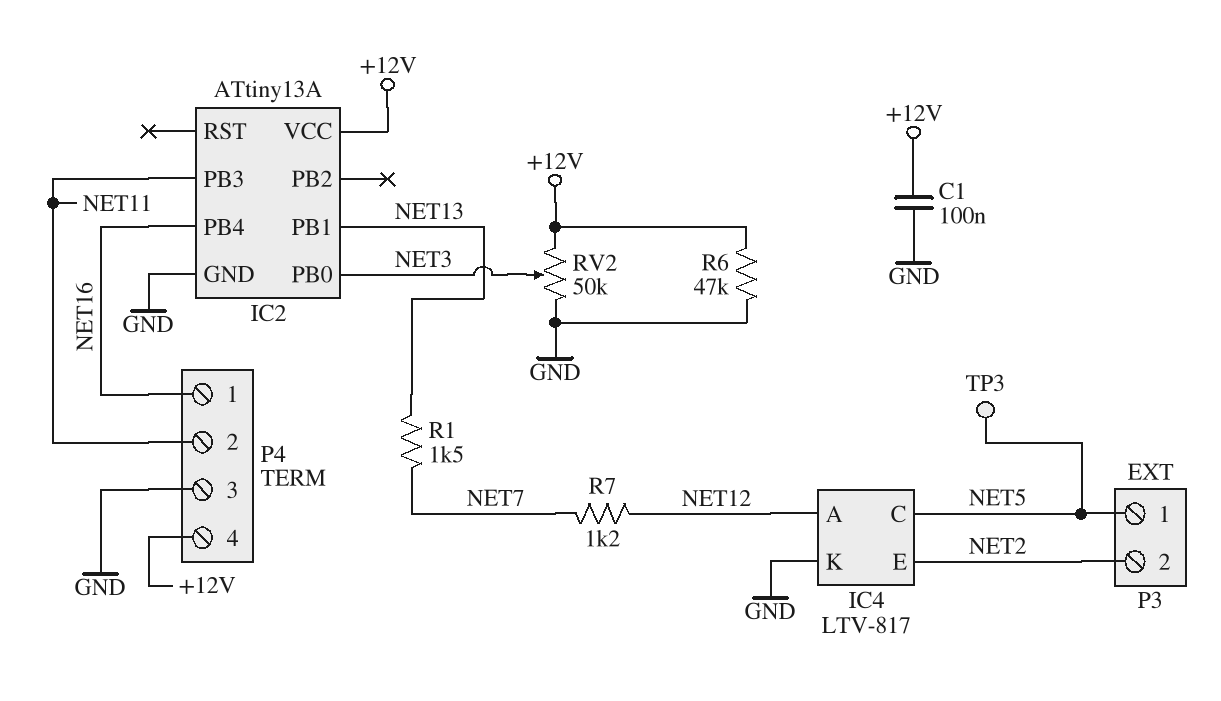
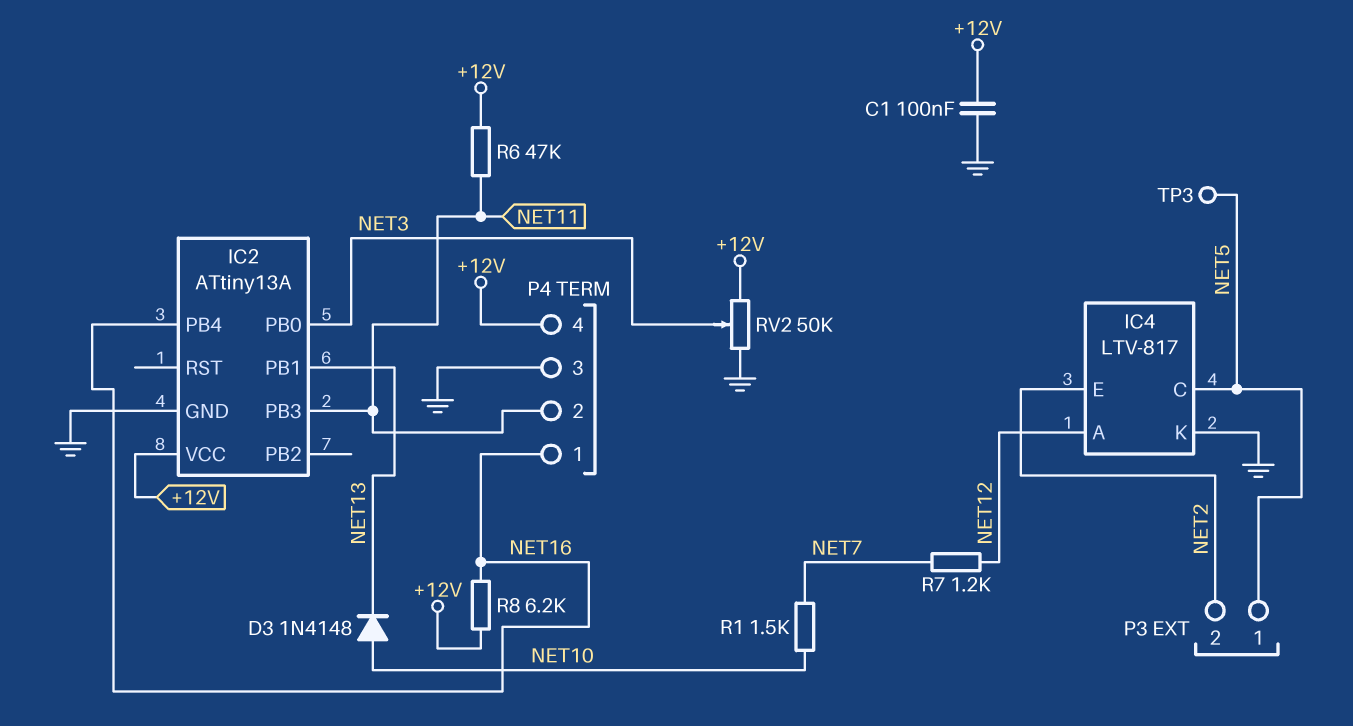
D3: none -> diode 1N4148 (A NET10, K NET13)
R1: 1.5k (NET7, NET13) -> 1.5k (NET7, NET10)
R6: 47k (+12V, GND) -> 47k (+12V, NET11)
R8: none -> 6.2k (+12V, NET16)

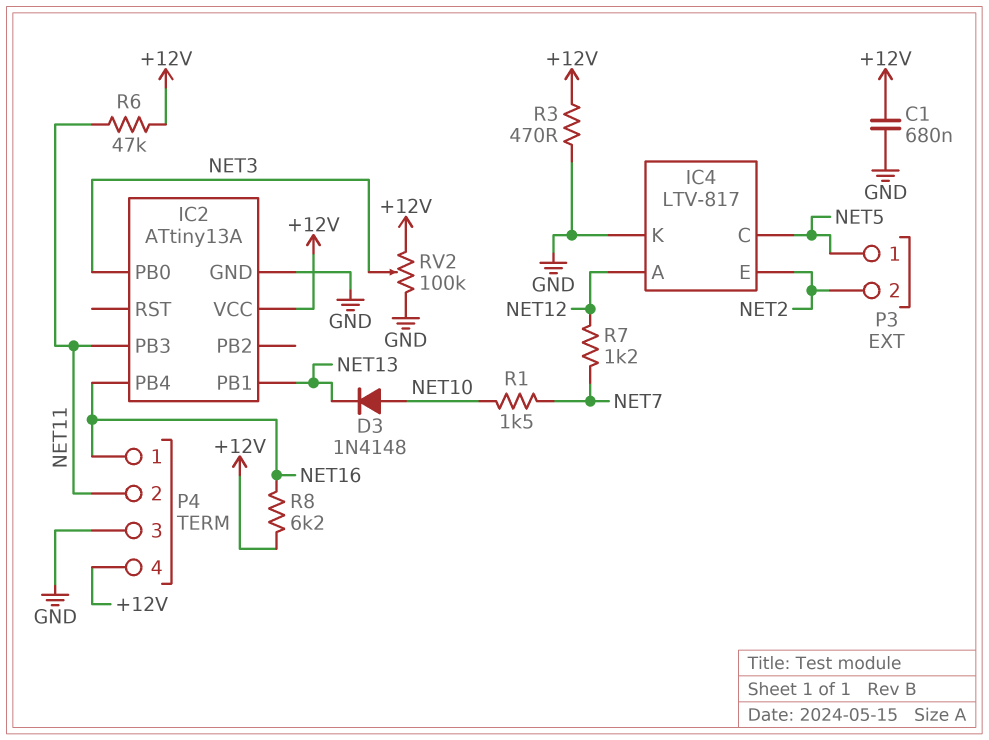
C1: 100nF (+12V, GND) -> 680nF (+12V, GND)
R3: none -> 470 (+12V, GND)
RV2: 50k (+12V, GND, wiper NET3) -> 100k (+12V, GND, wiper NET3)
TP3: test point (NET5) -> none

